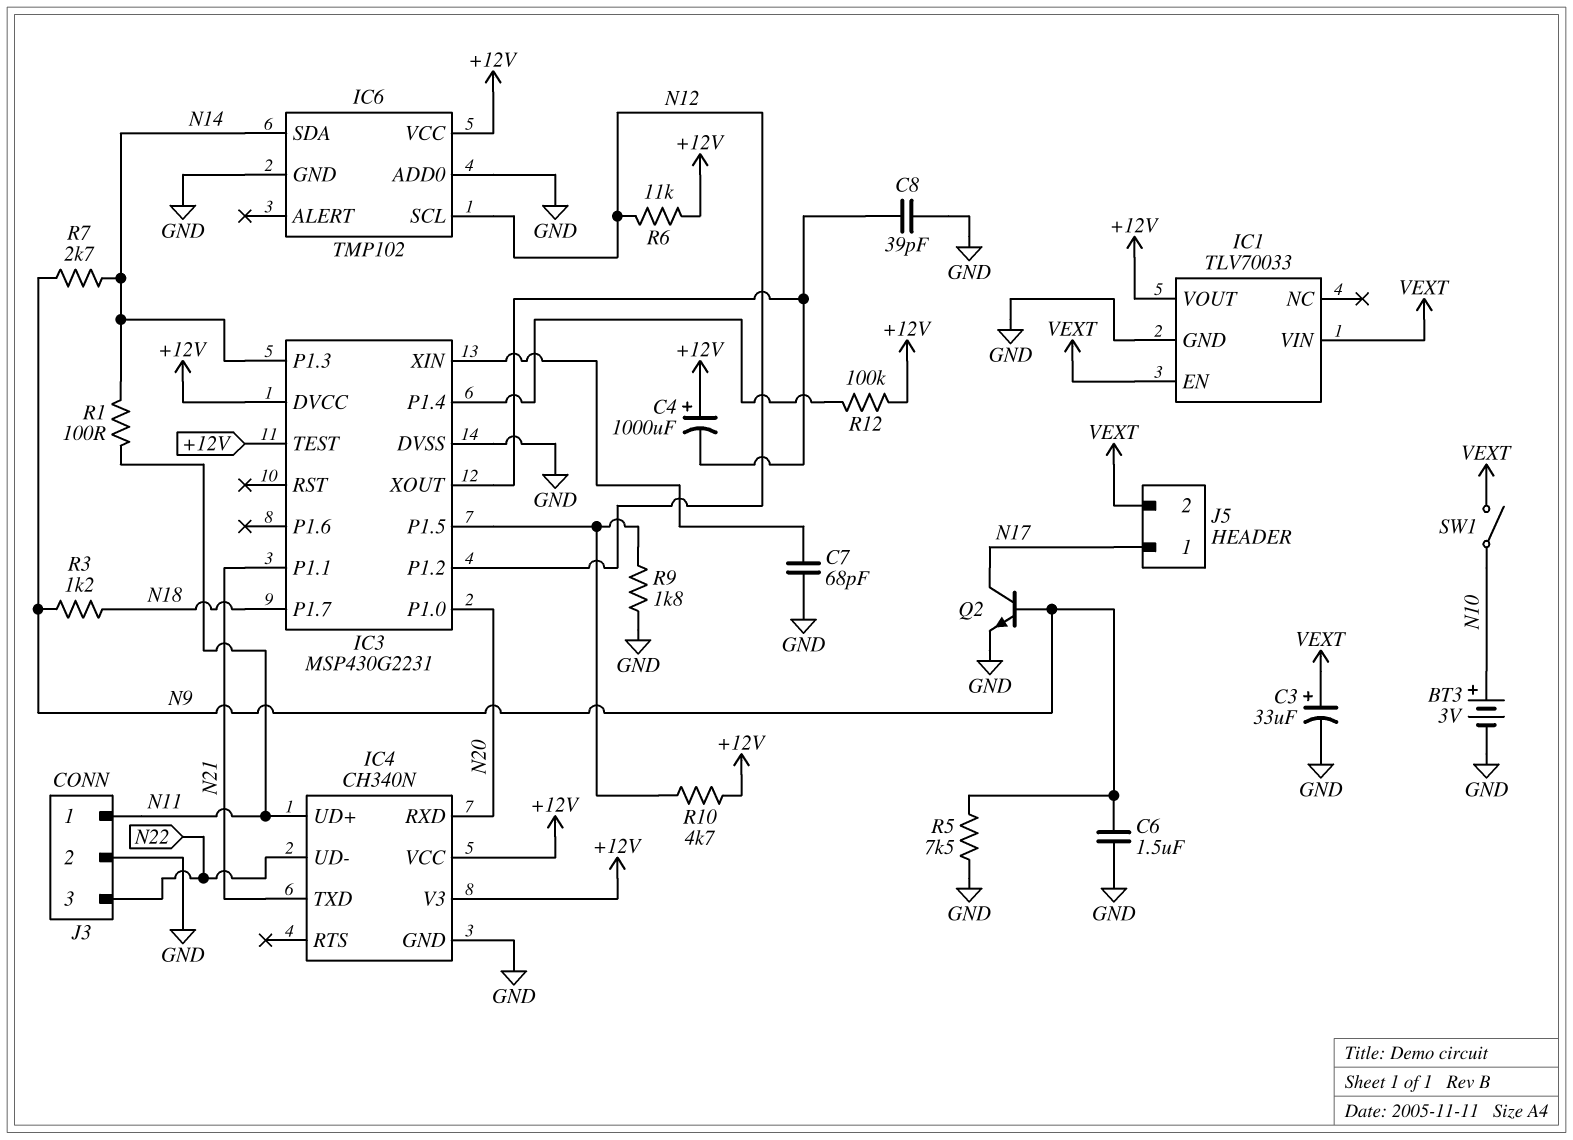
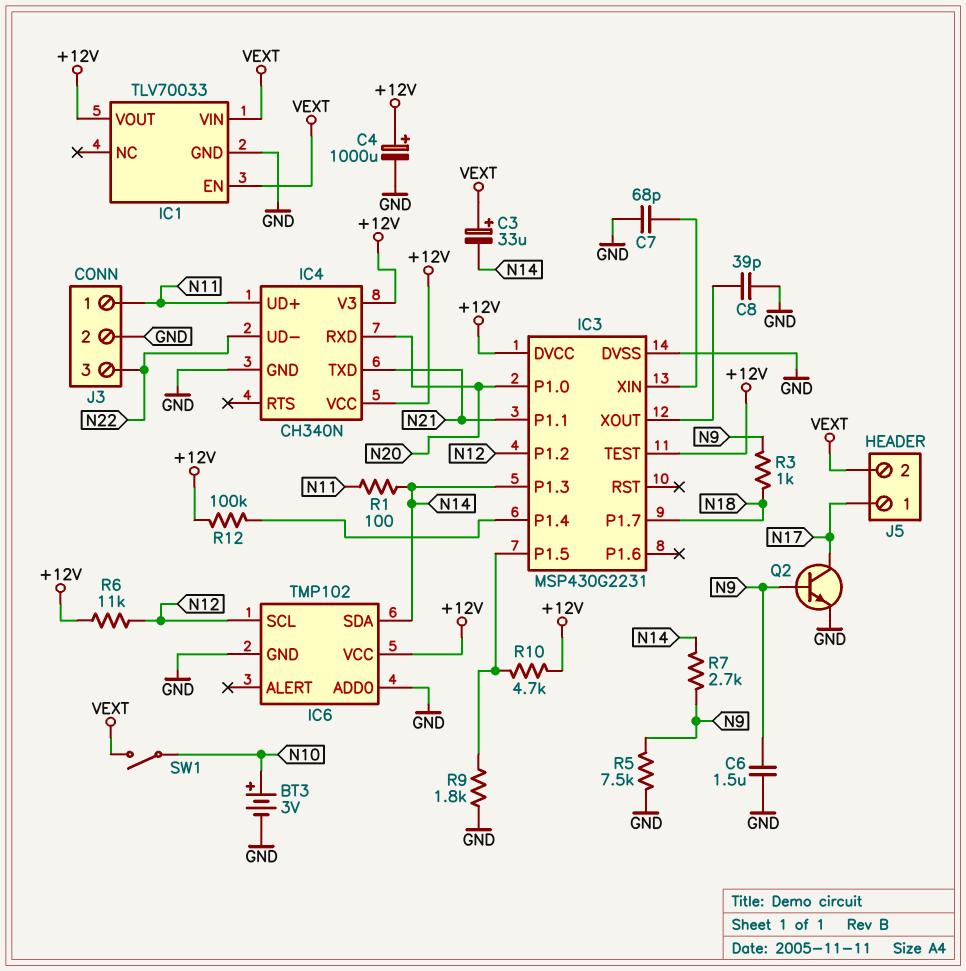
C3: 33uF (plus VEXT, minus GND) -> 33uF (plus VEXT, minus N14)
C4: 1000uF (plus +12V, minus IC3/XOUT) -> 1000uF (plus +12V, minus GND)
R3: 1.2k (N9, N18) -> 1k (N9, N18)

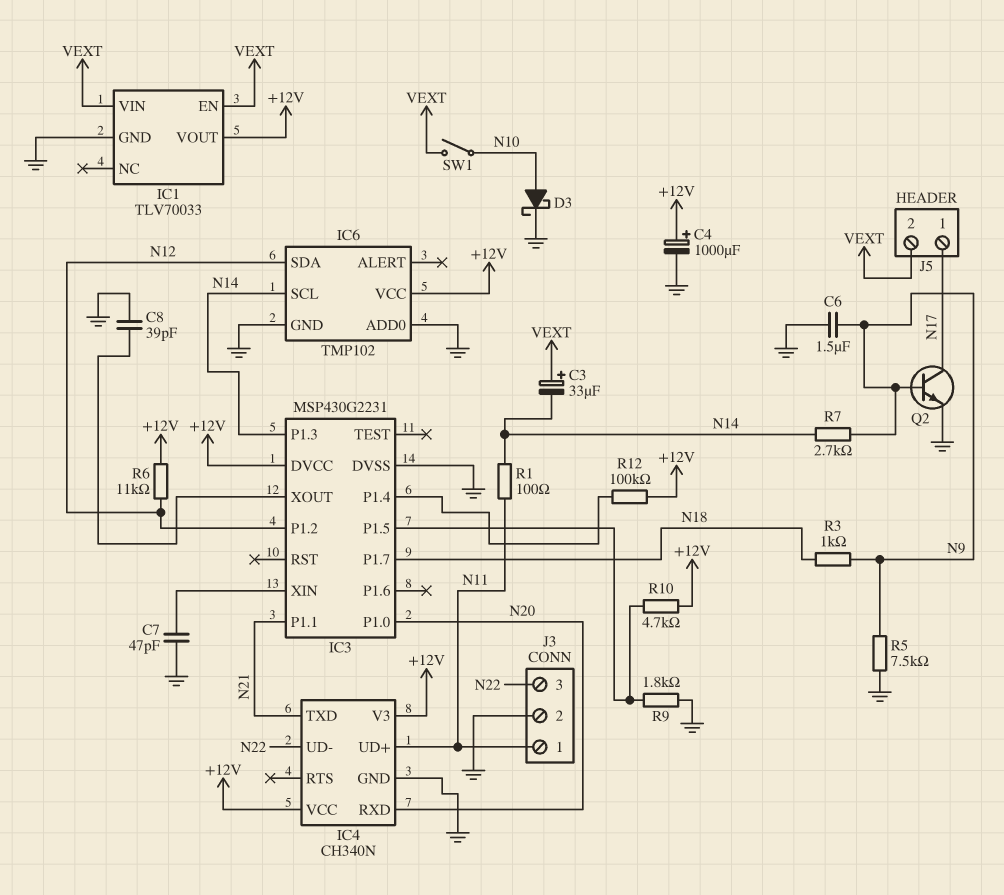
BT3: 3V (plus N10, minus GND) -> none
C7: 68pF (GND, IC3/XIN) -> 47pF (GND, IC3/XIN)
D3: none -> schottky (A N10, K GND)
IC3 pin TEST: +12V -> none
IC6 pin SCL: N12 -> N14
IC6 pin SDA: N14 -> N12

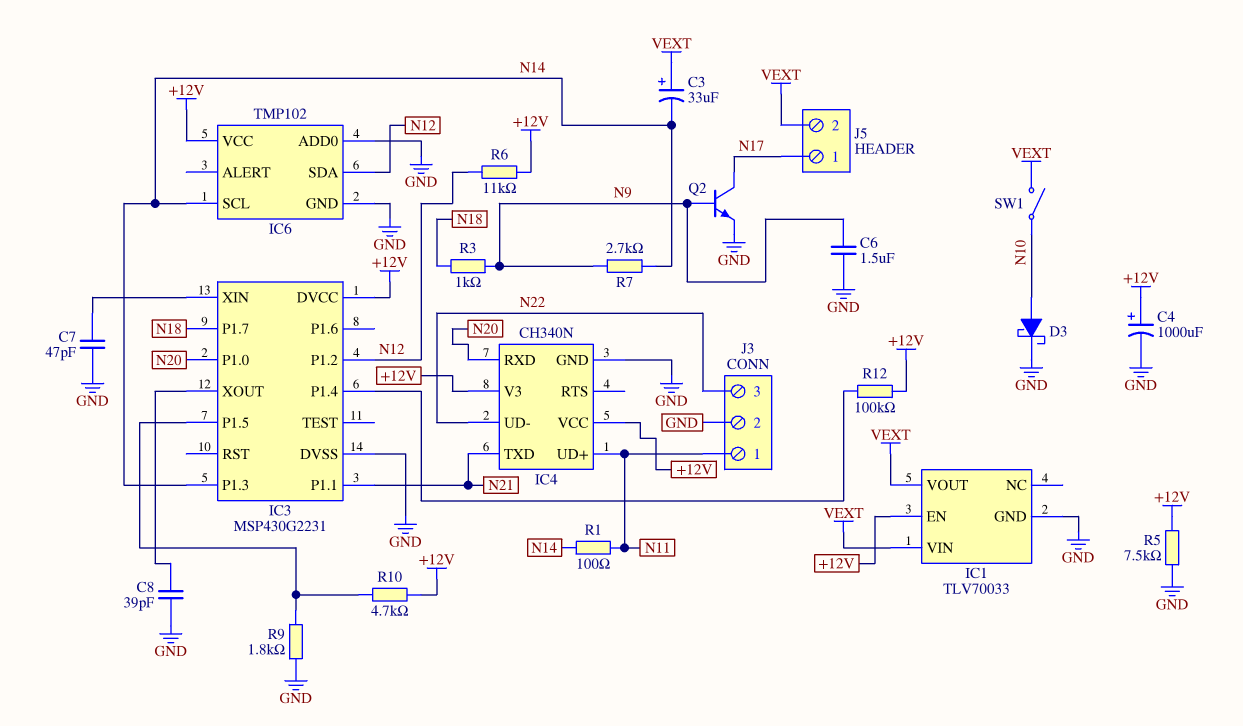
IC1 pin EN: VEXT -> +12V
IC1 pin VOUT: +12V -> VEXT
R5: 7.5k (GND, N9) -> 7.5k (+12V, GND)

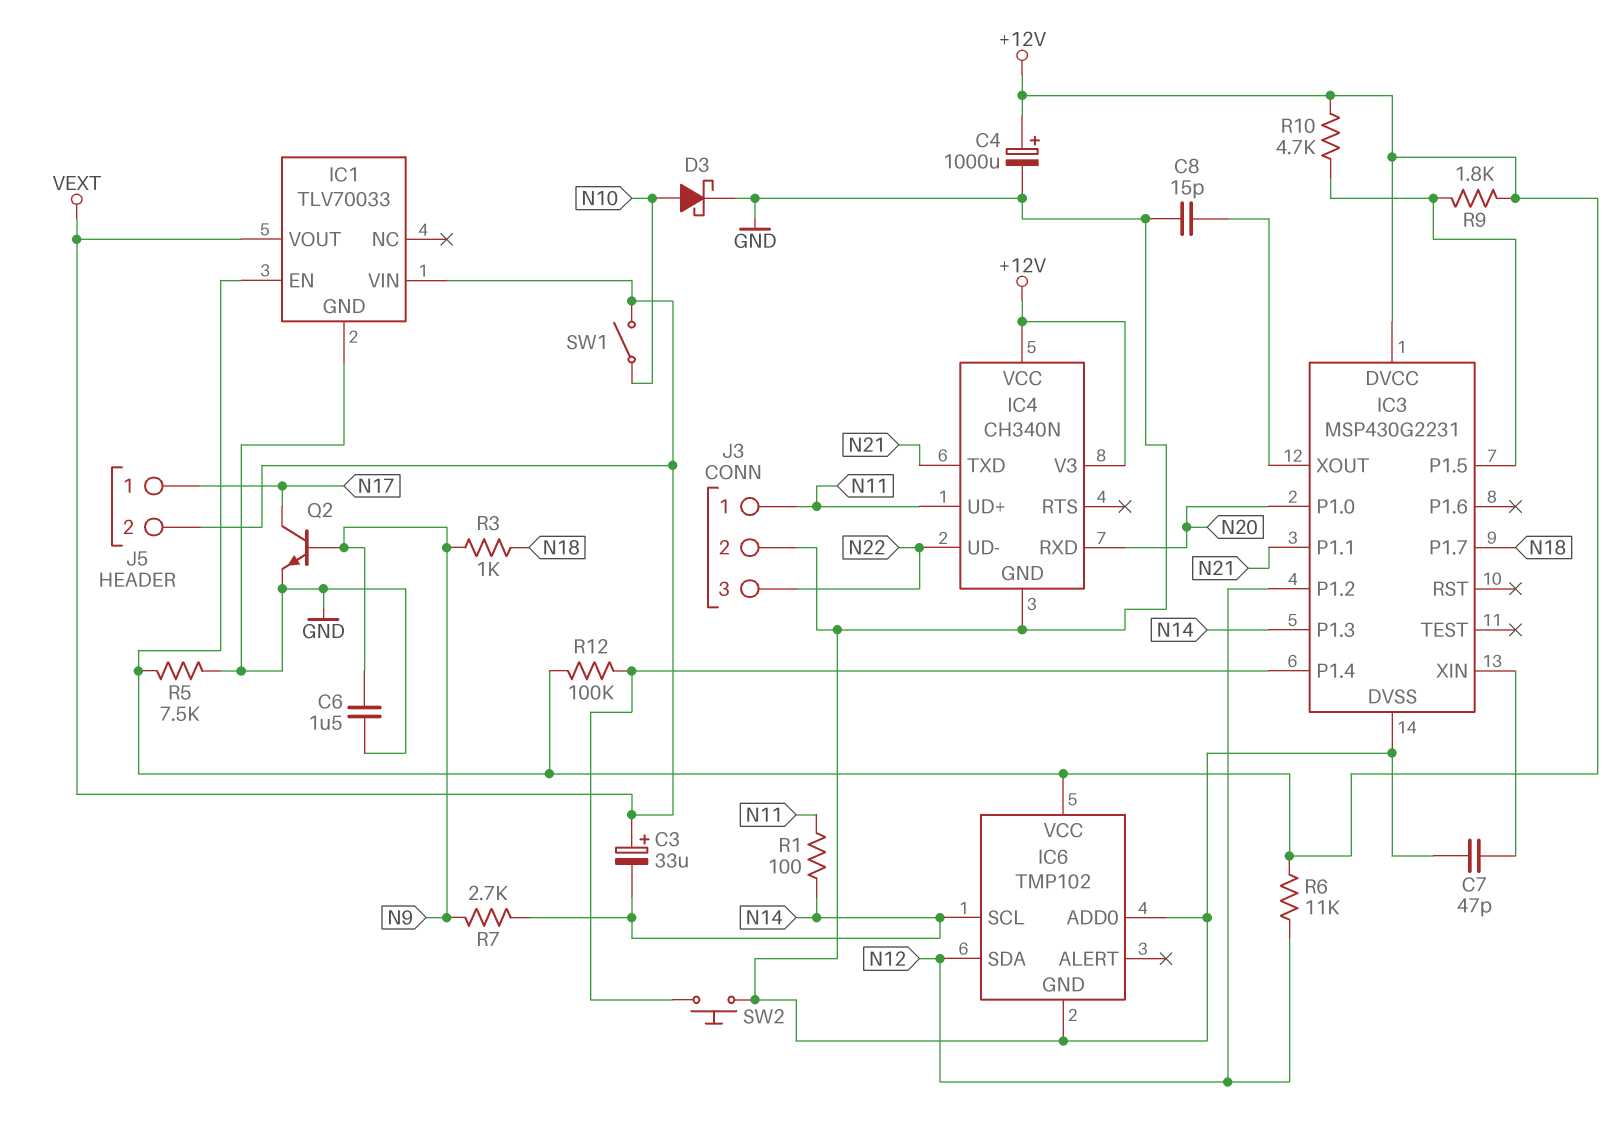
C8: 39pF (GND, IC3/XOUT) -> 15pF (GND, IC3/XOUT)
R9: 1.8k (GND, IC3/P1.5) -> 1.8k (+12V, IC3/P1.5)
SW2: none -> button (GND, IC3/P1.4)

